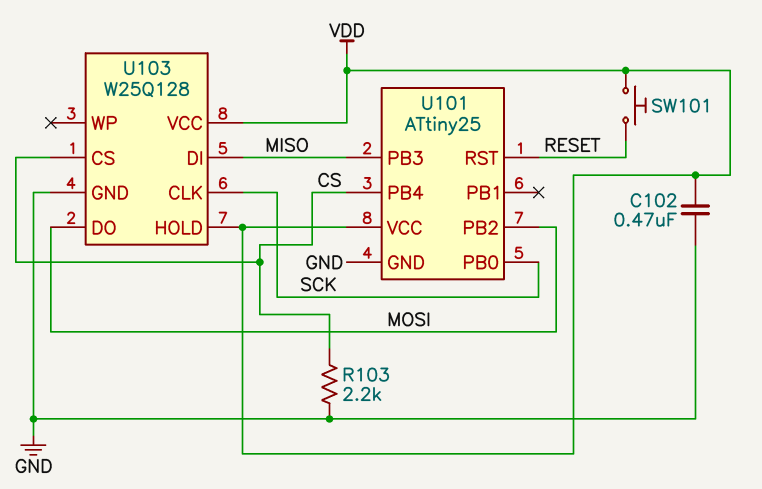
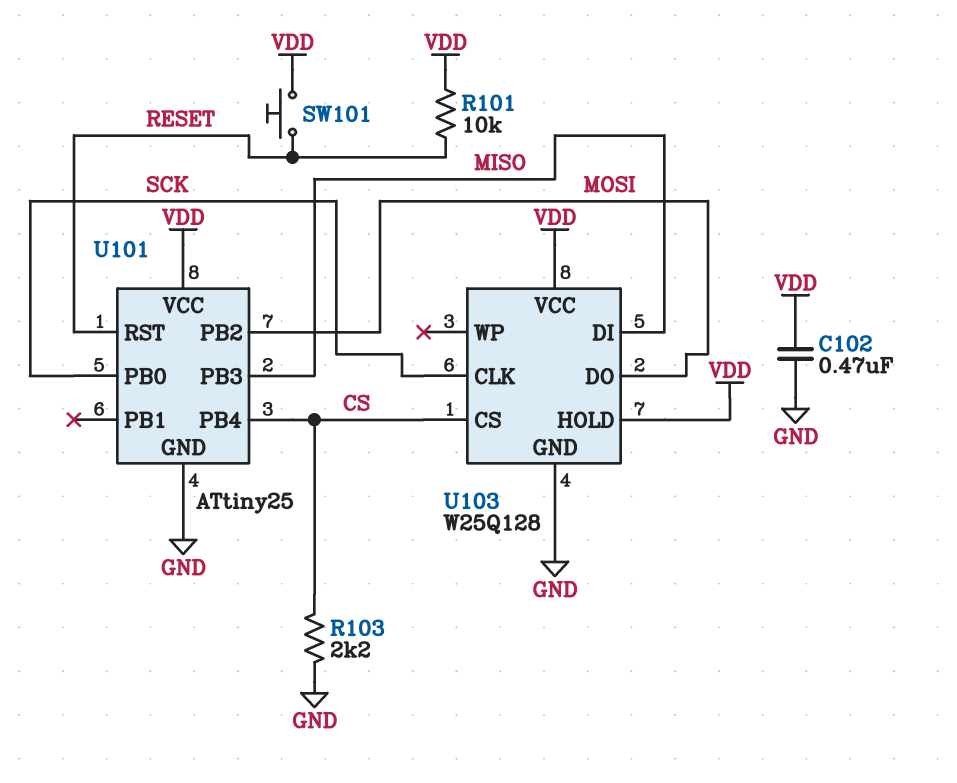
R101: none -> 10k (RESET, VDD)

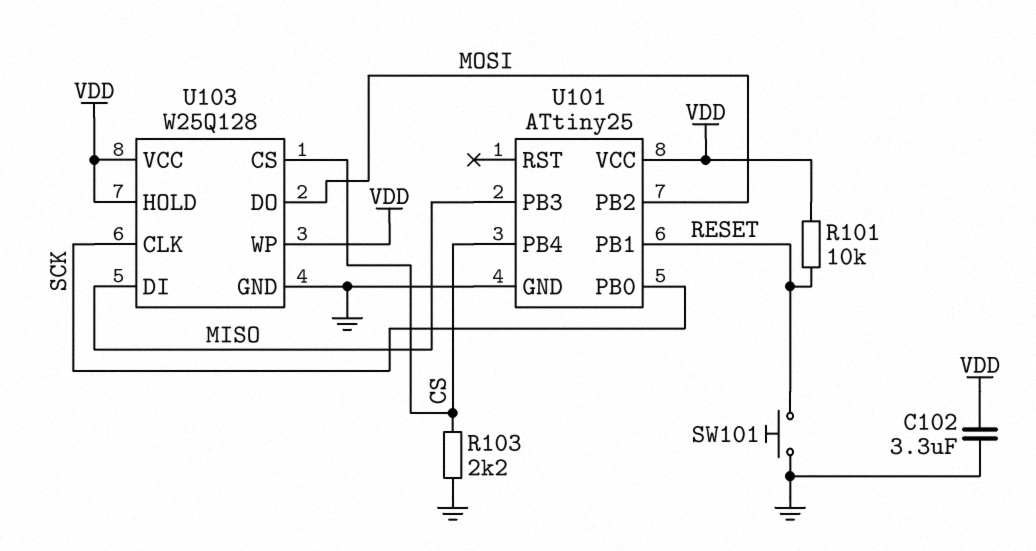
C102: 470nF (GND, VDD) -> 3.3uF (GND, VDD)
SW101: button (RESET, VDD) -> button (GND, RESET)
U101 pin PB1: none -> RESET
U101 pin RST: RESET -> none
U103 pin WP: none -> VDD

